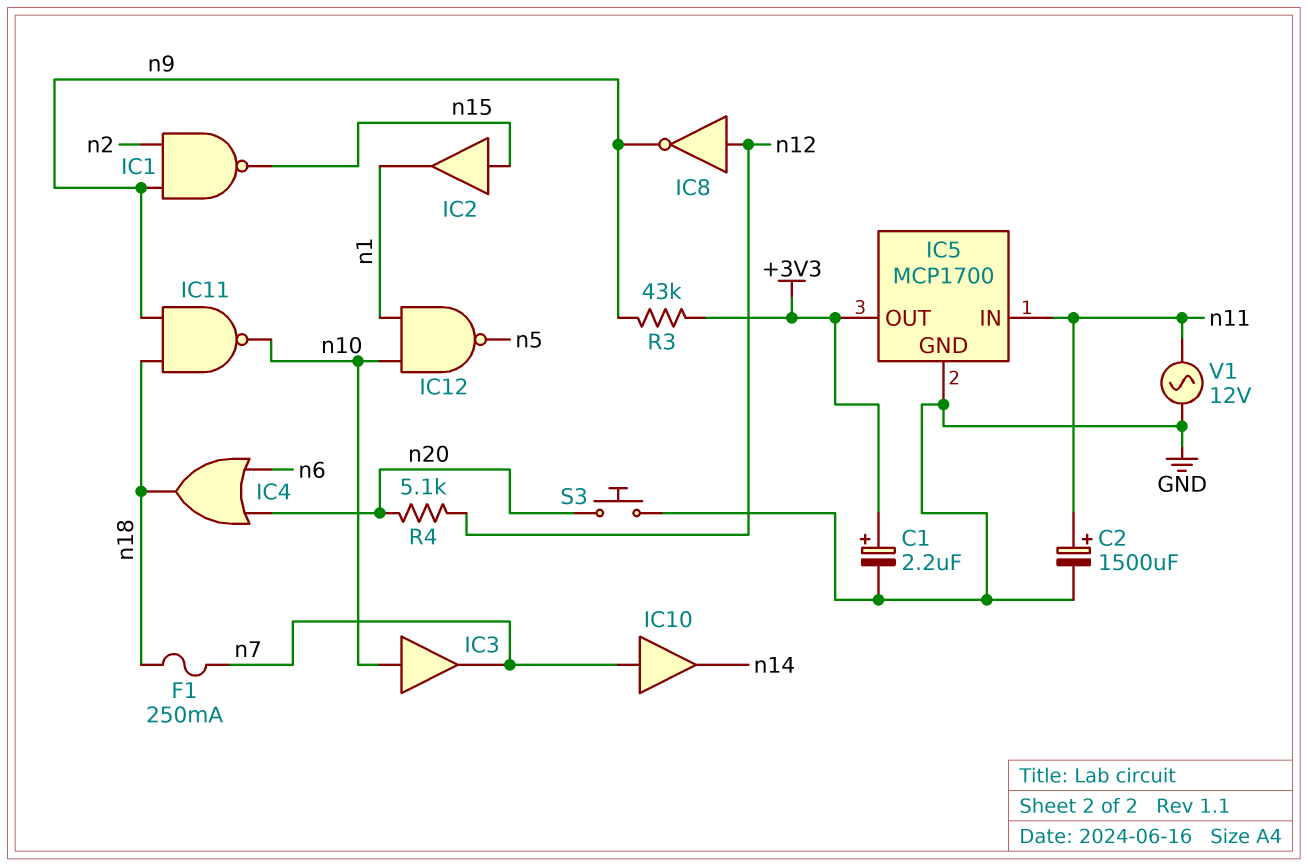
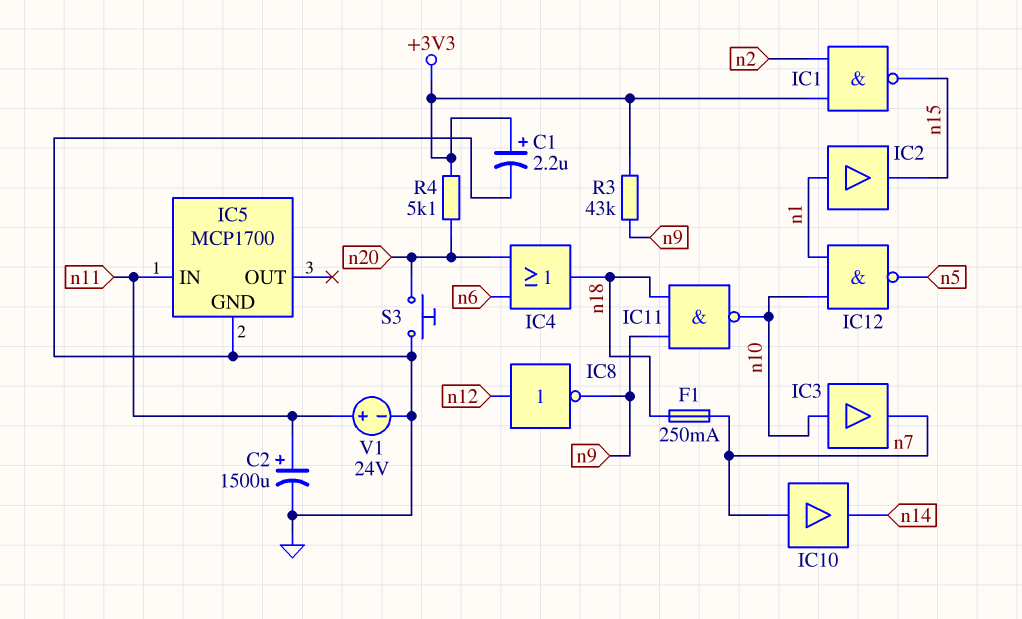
IC1: NAND (in n2, in n9, out n15) -> NAND (in +3V3, in n2, out n15)
IC2: buffer (in n15, out n1) -> buffer (in n1, out n15)
IC5 pin OUT: +3V3 -> none
R4: 5.1k (n12, n20) -> 5.1k (+3V3, n20)
V1: AC 12V (GND, n11) -> 24V (plus n11, minus GND)

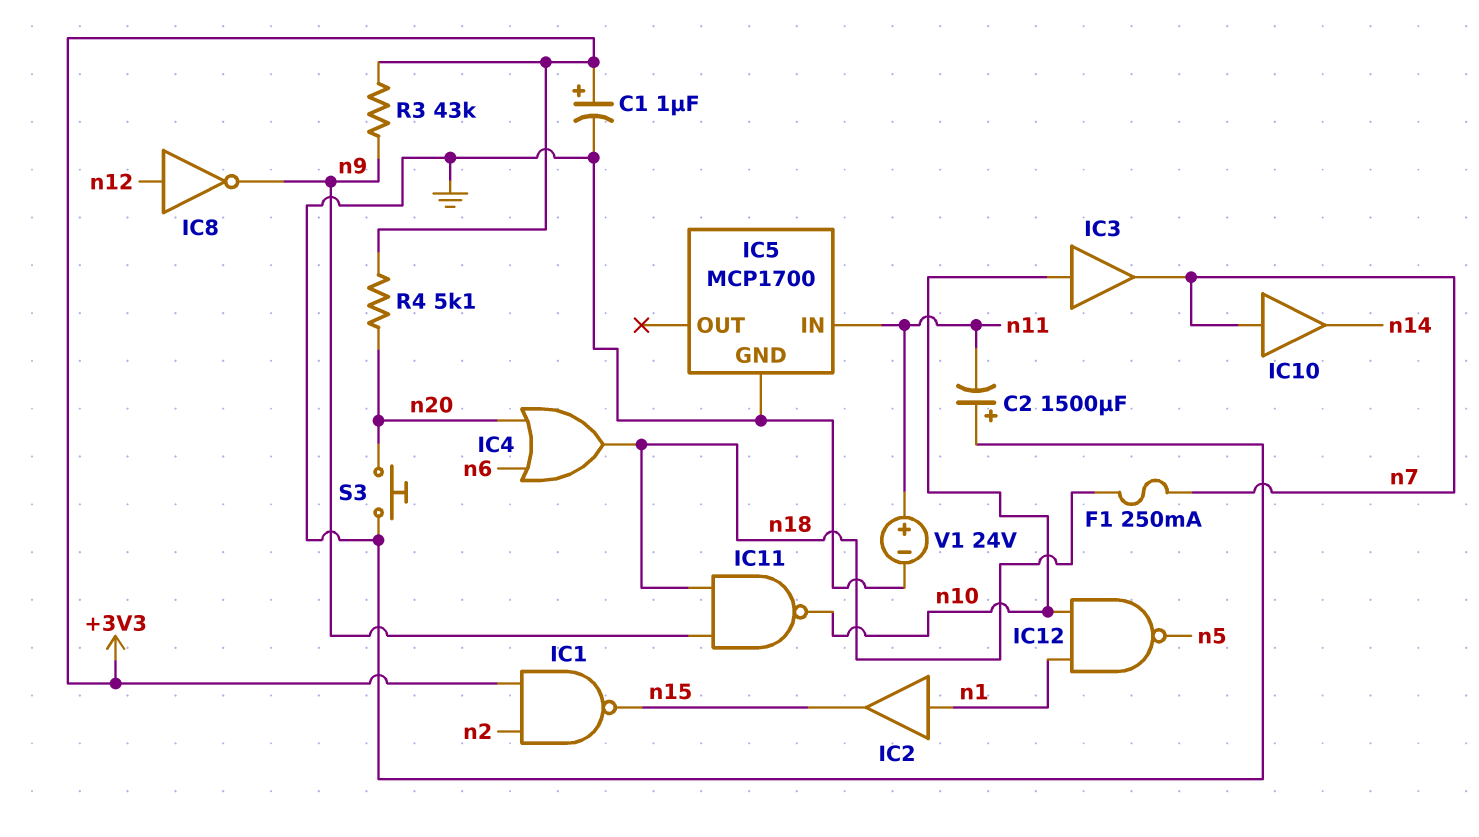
C1: 2.2uF (plus +3V3, minus GND) -> 1uF (plus +3V3, minus GND)
C2: 1500uF (plus n11, minus GND) -> 1500uF (plus GND, minus n11)

